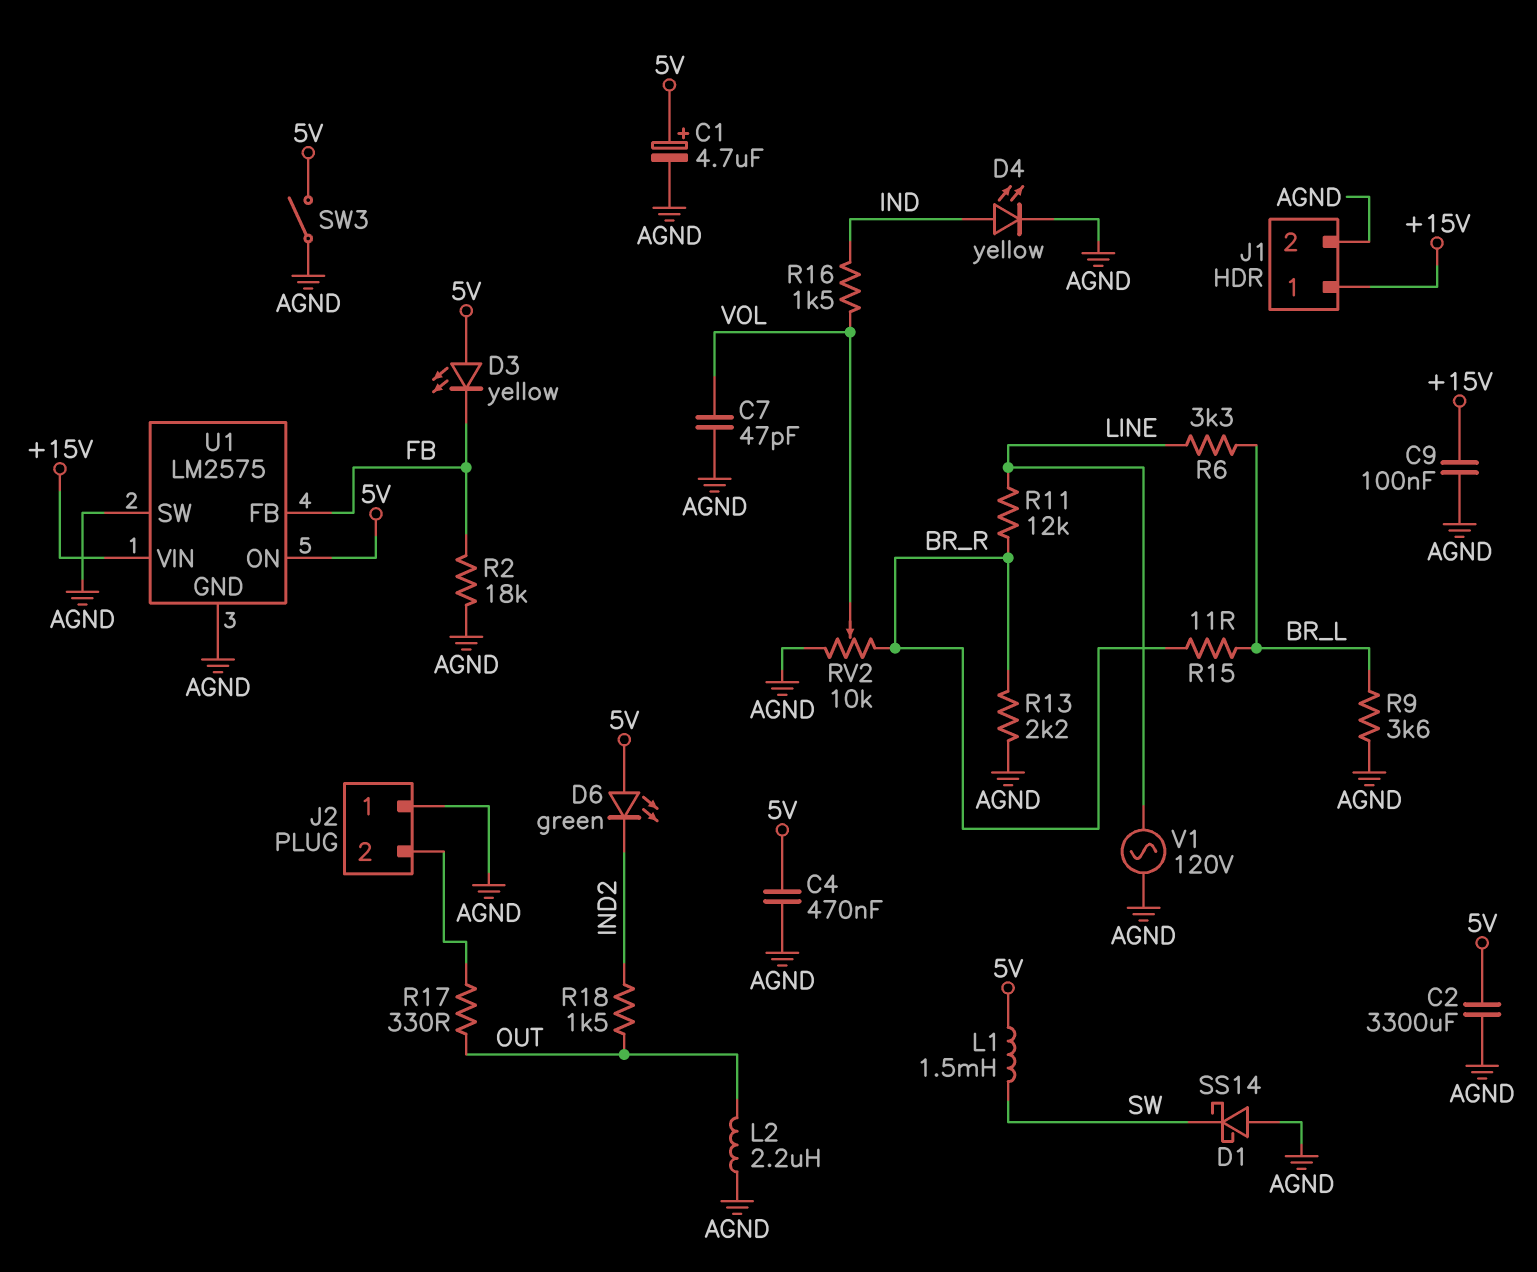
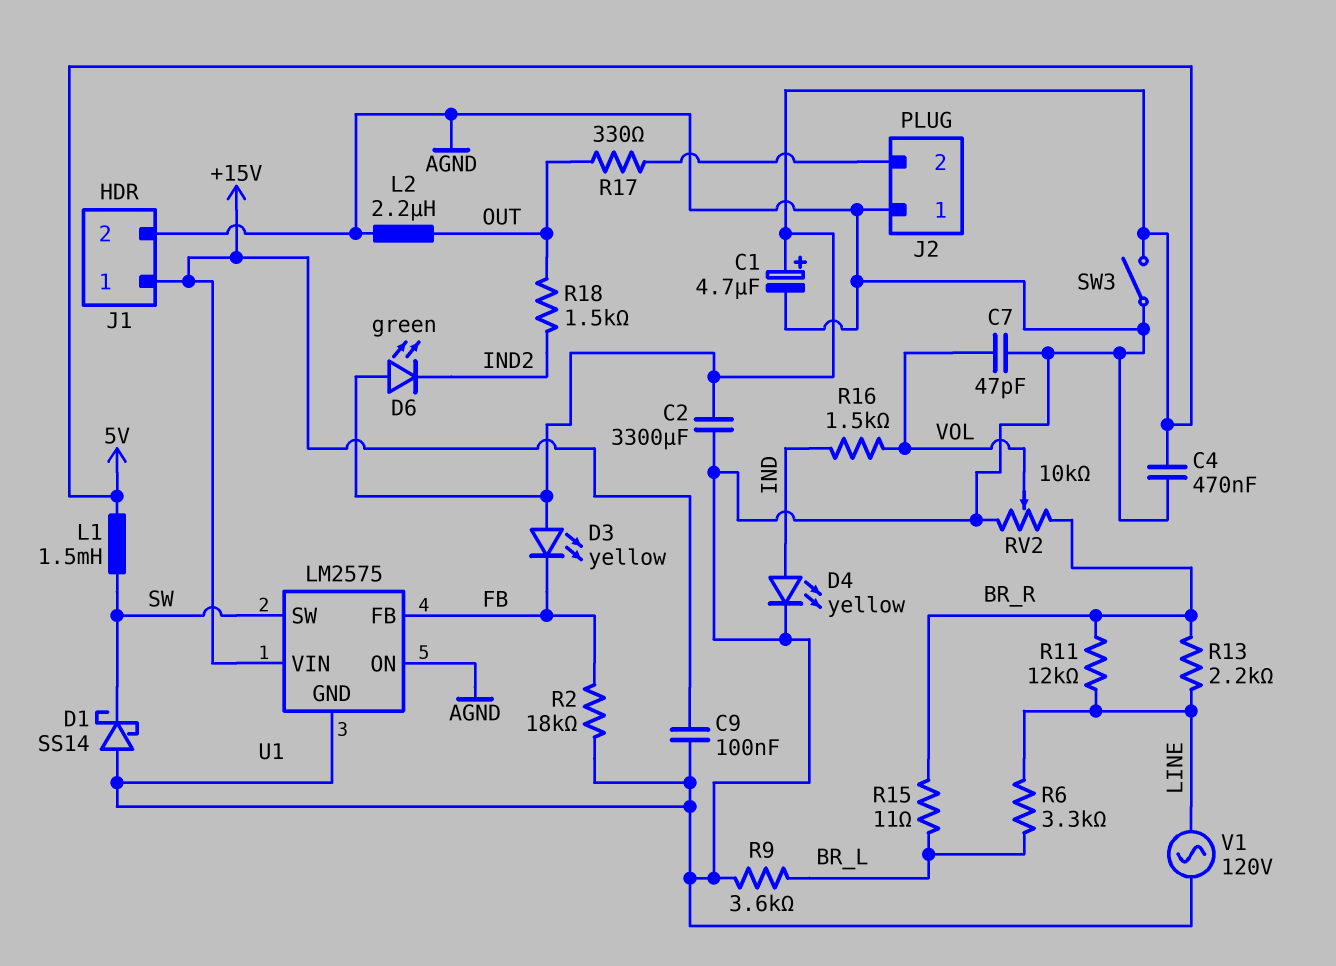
R13: 2.2k (AGND, BR_R) -> 2.2k (BR_R, LINE)
U1 pin ON: 5V -> AGND
U1 pin SW: AGND -> SW

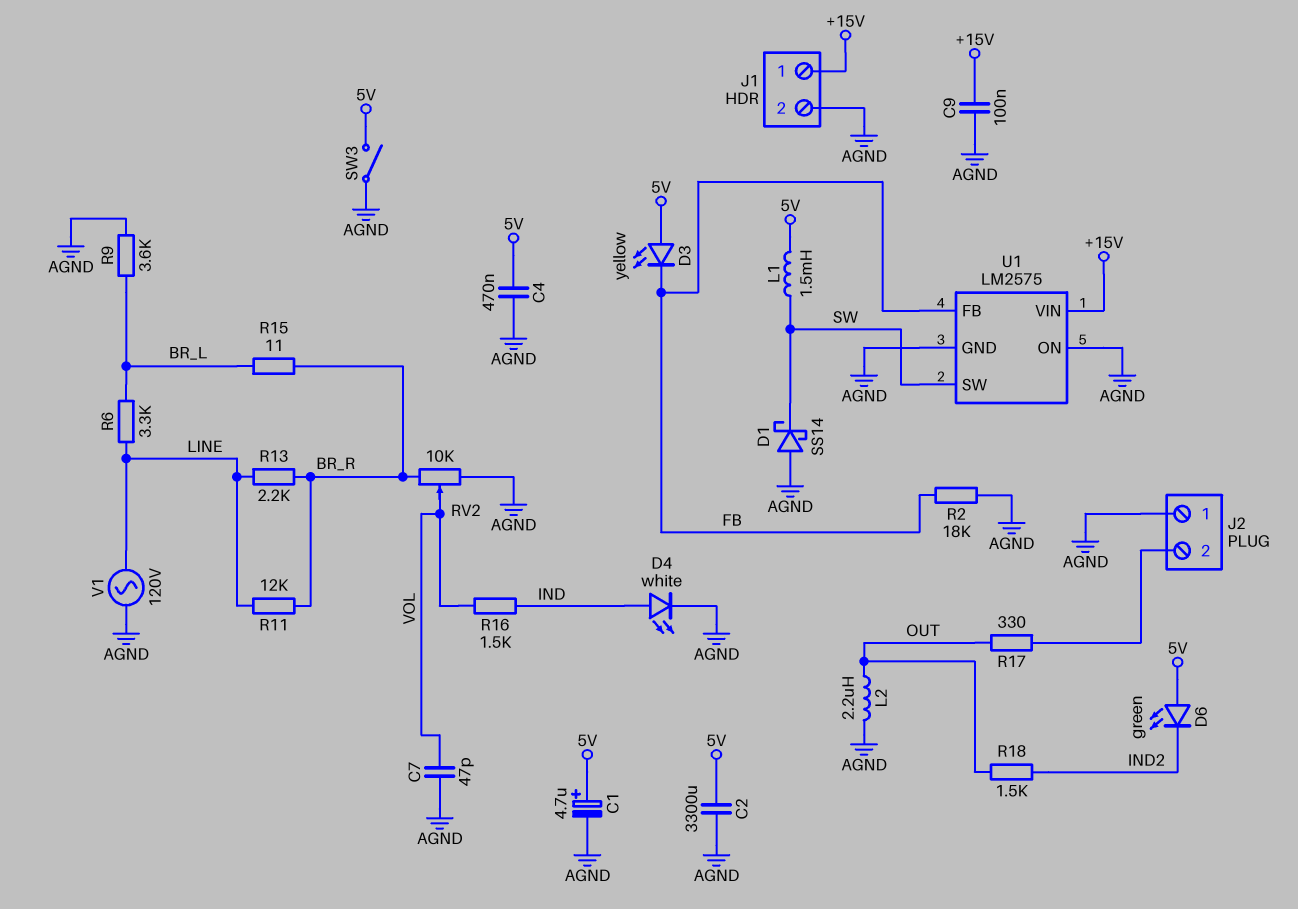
D4: LED yellow (A IND, K AGND) -> LED white (A IND, K AGND)

